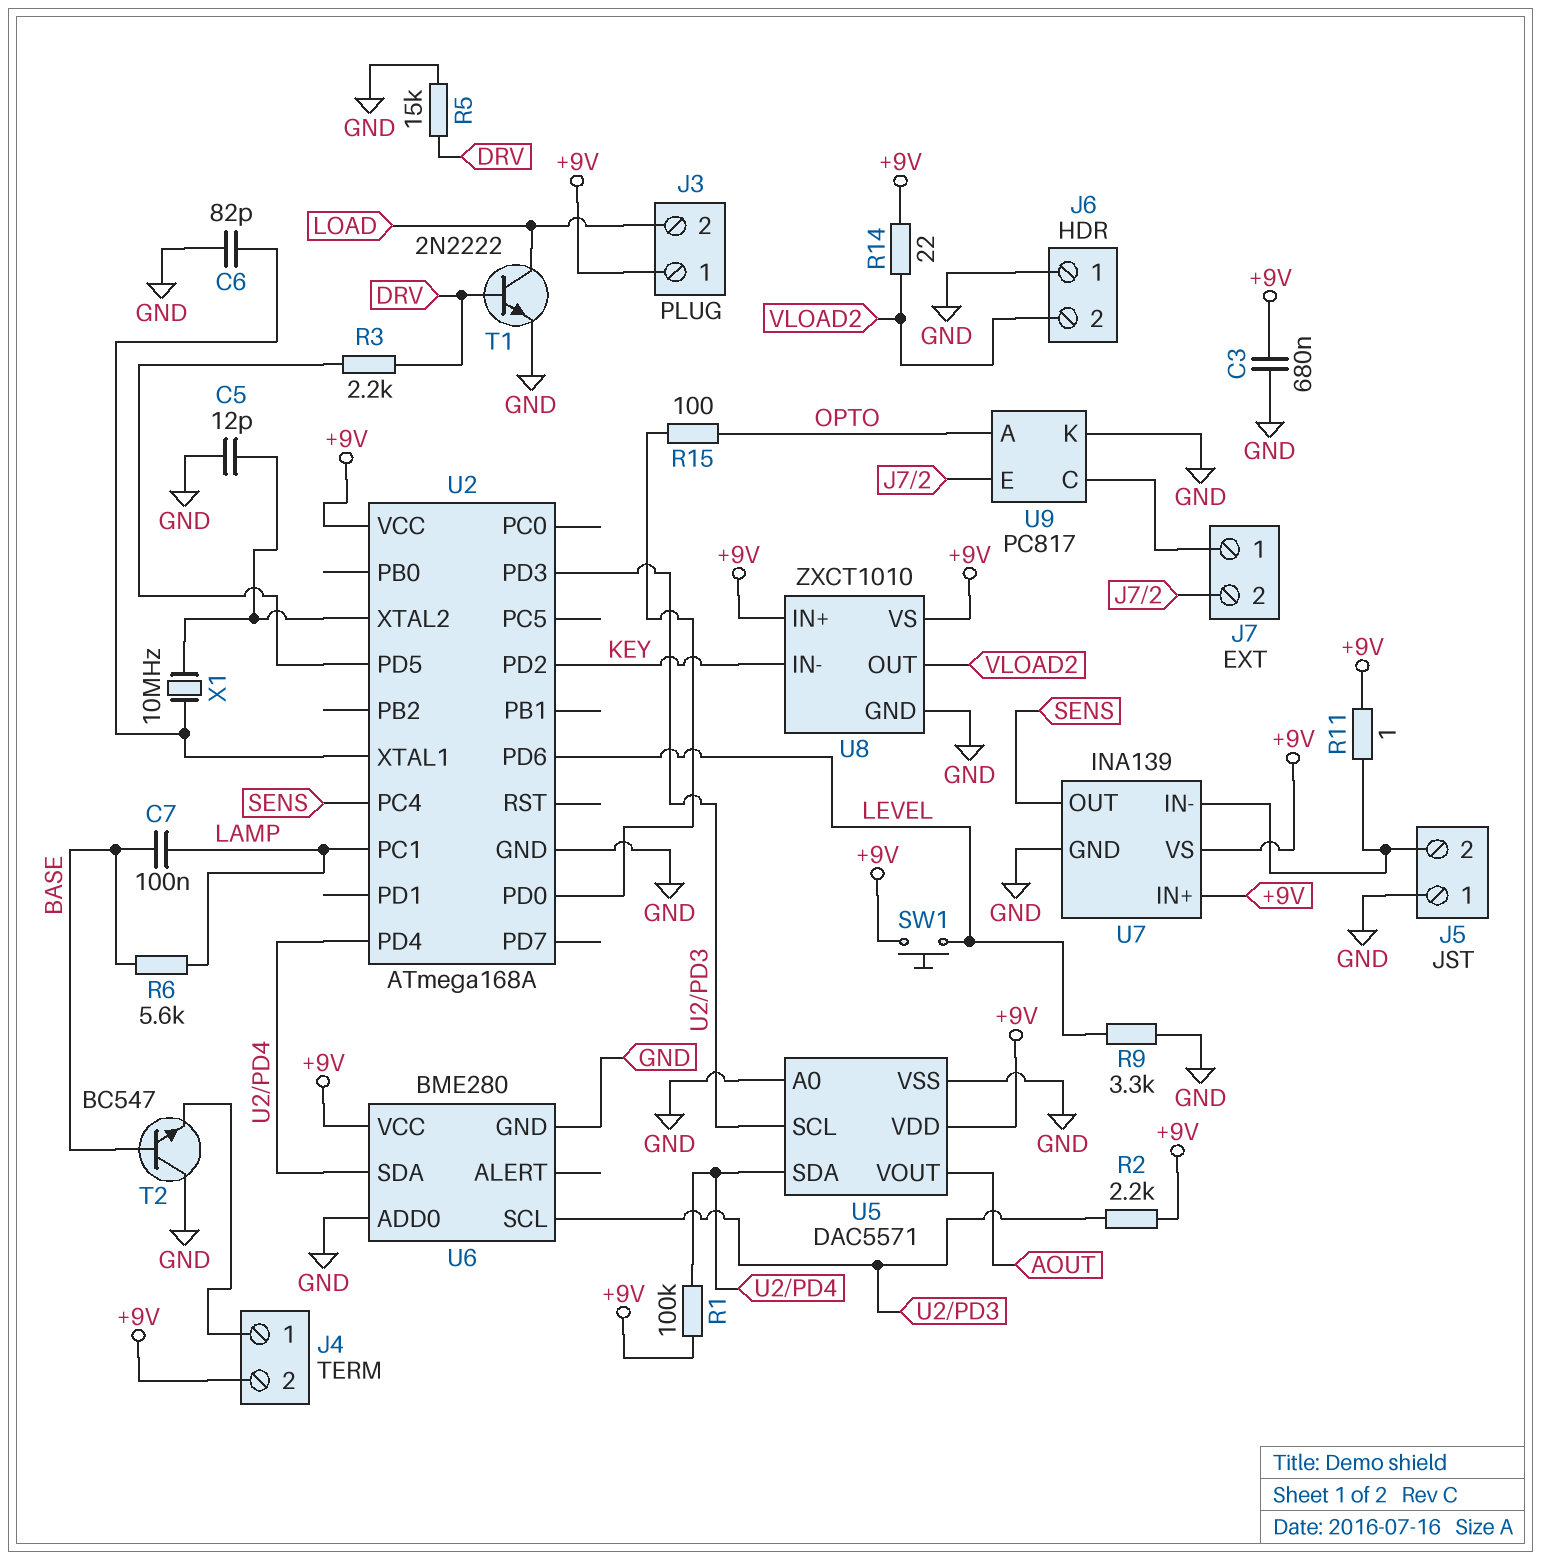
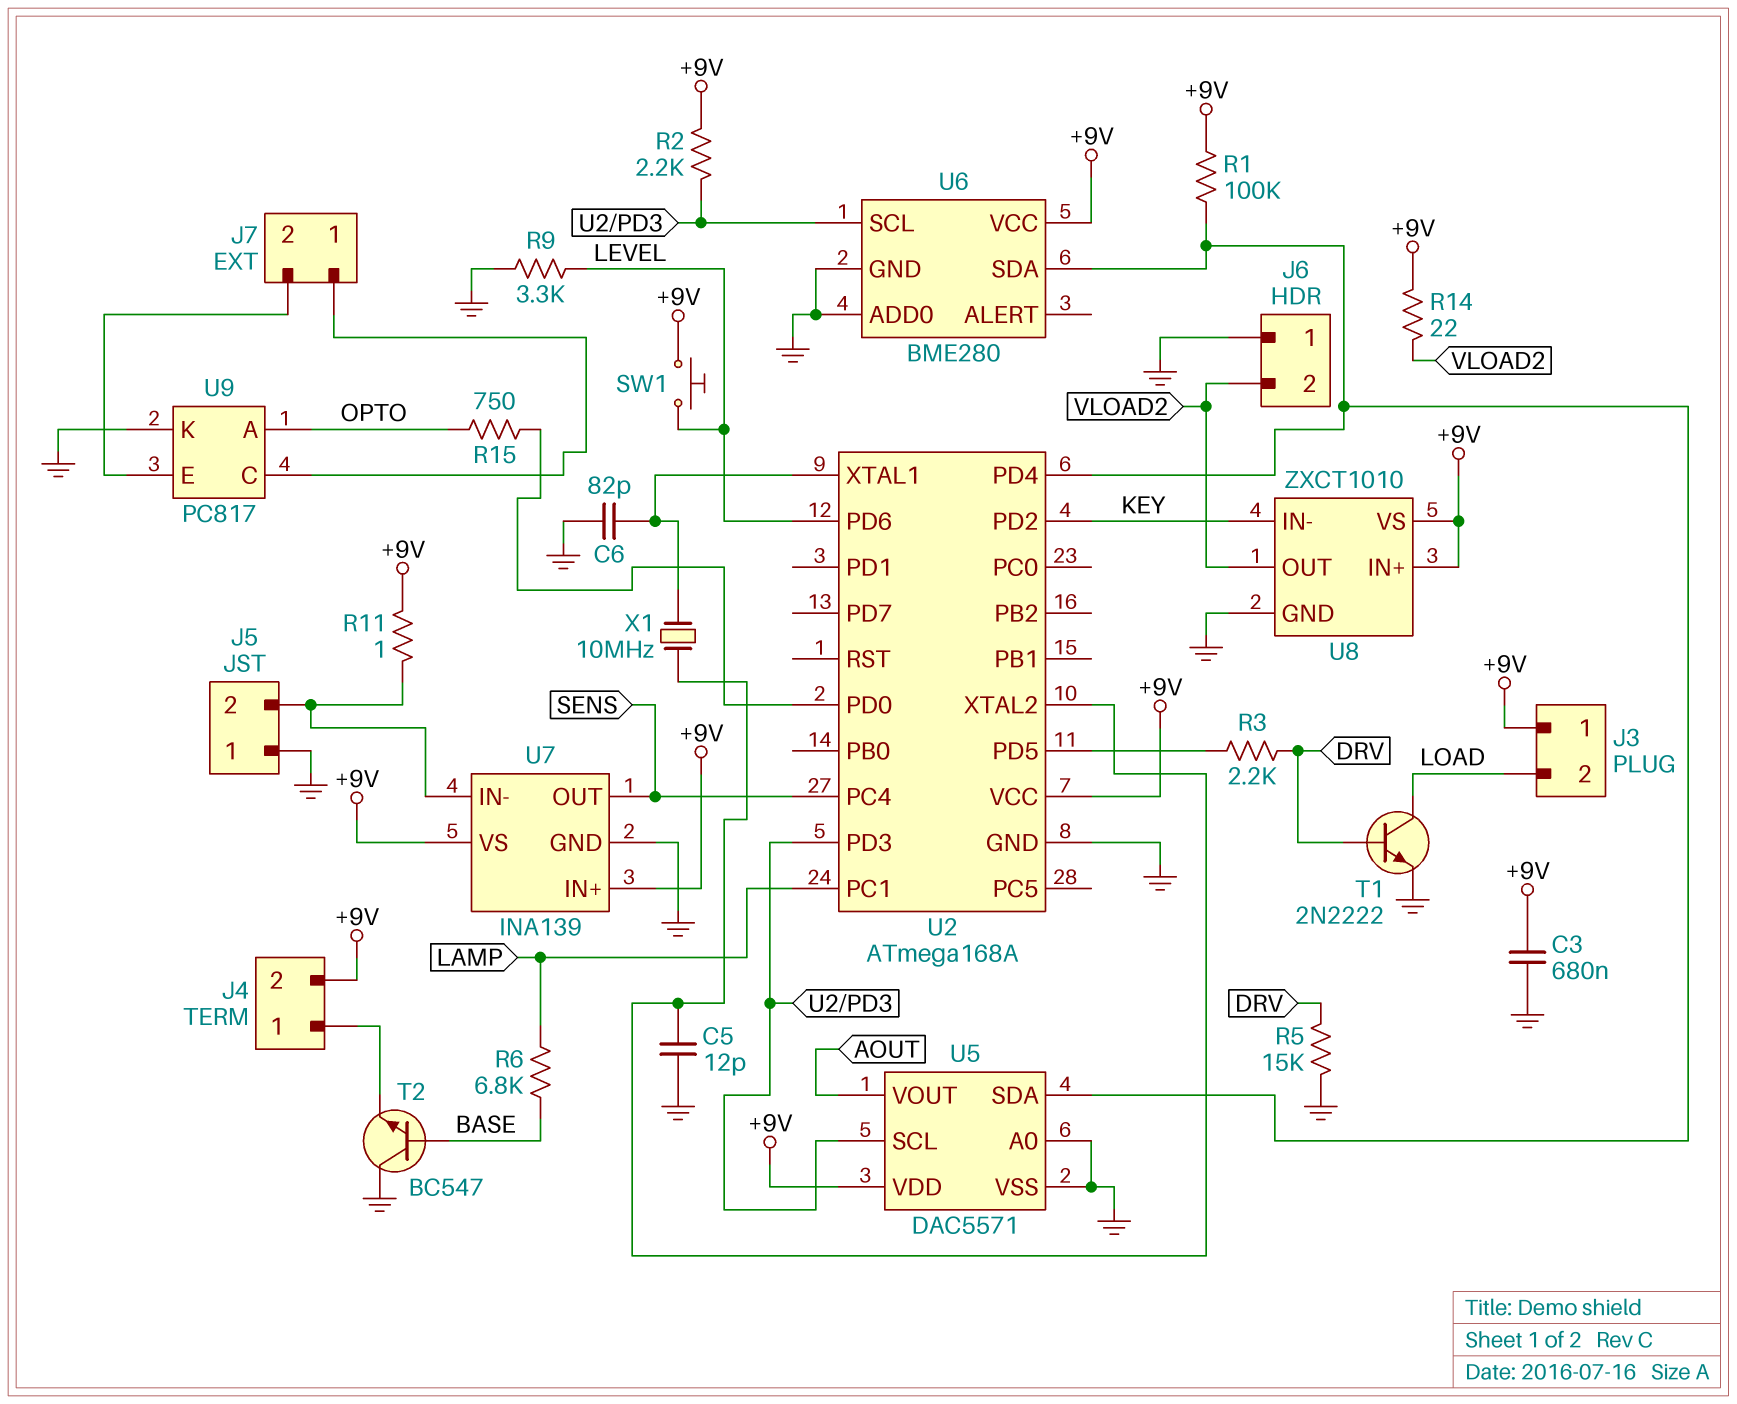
C7: 100nF (BASE, LAMP) -> none
R6: 5.6k (BASE, LAMP) -> 6.8k (BASE, LAMP)
R15: 100 (OPTO, U2/PD0) -> 750 (OPTO, U2/PD0)

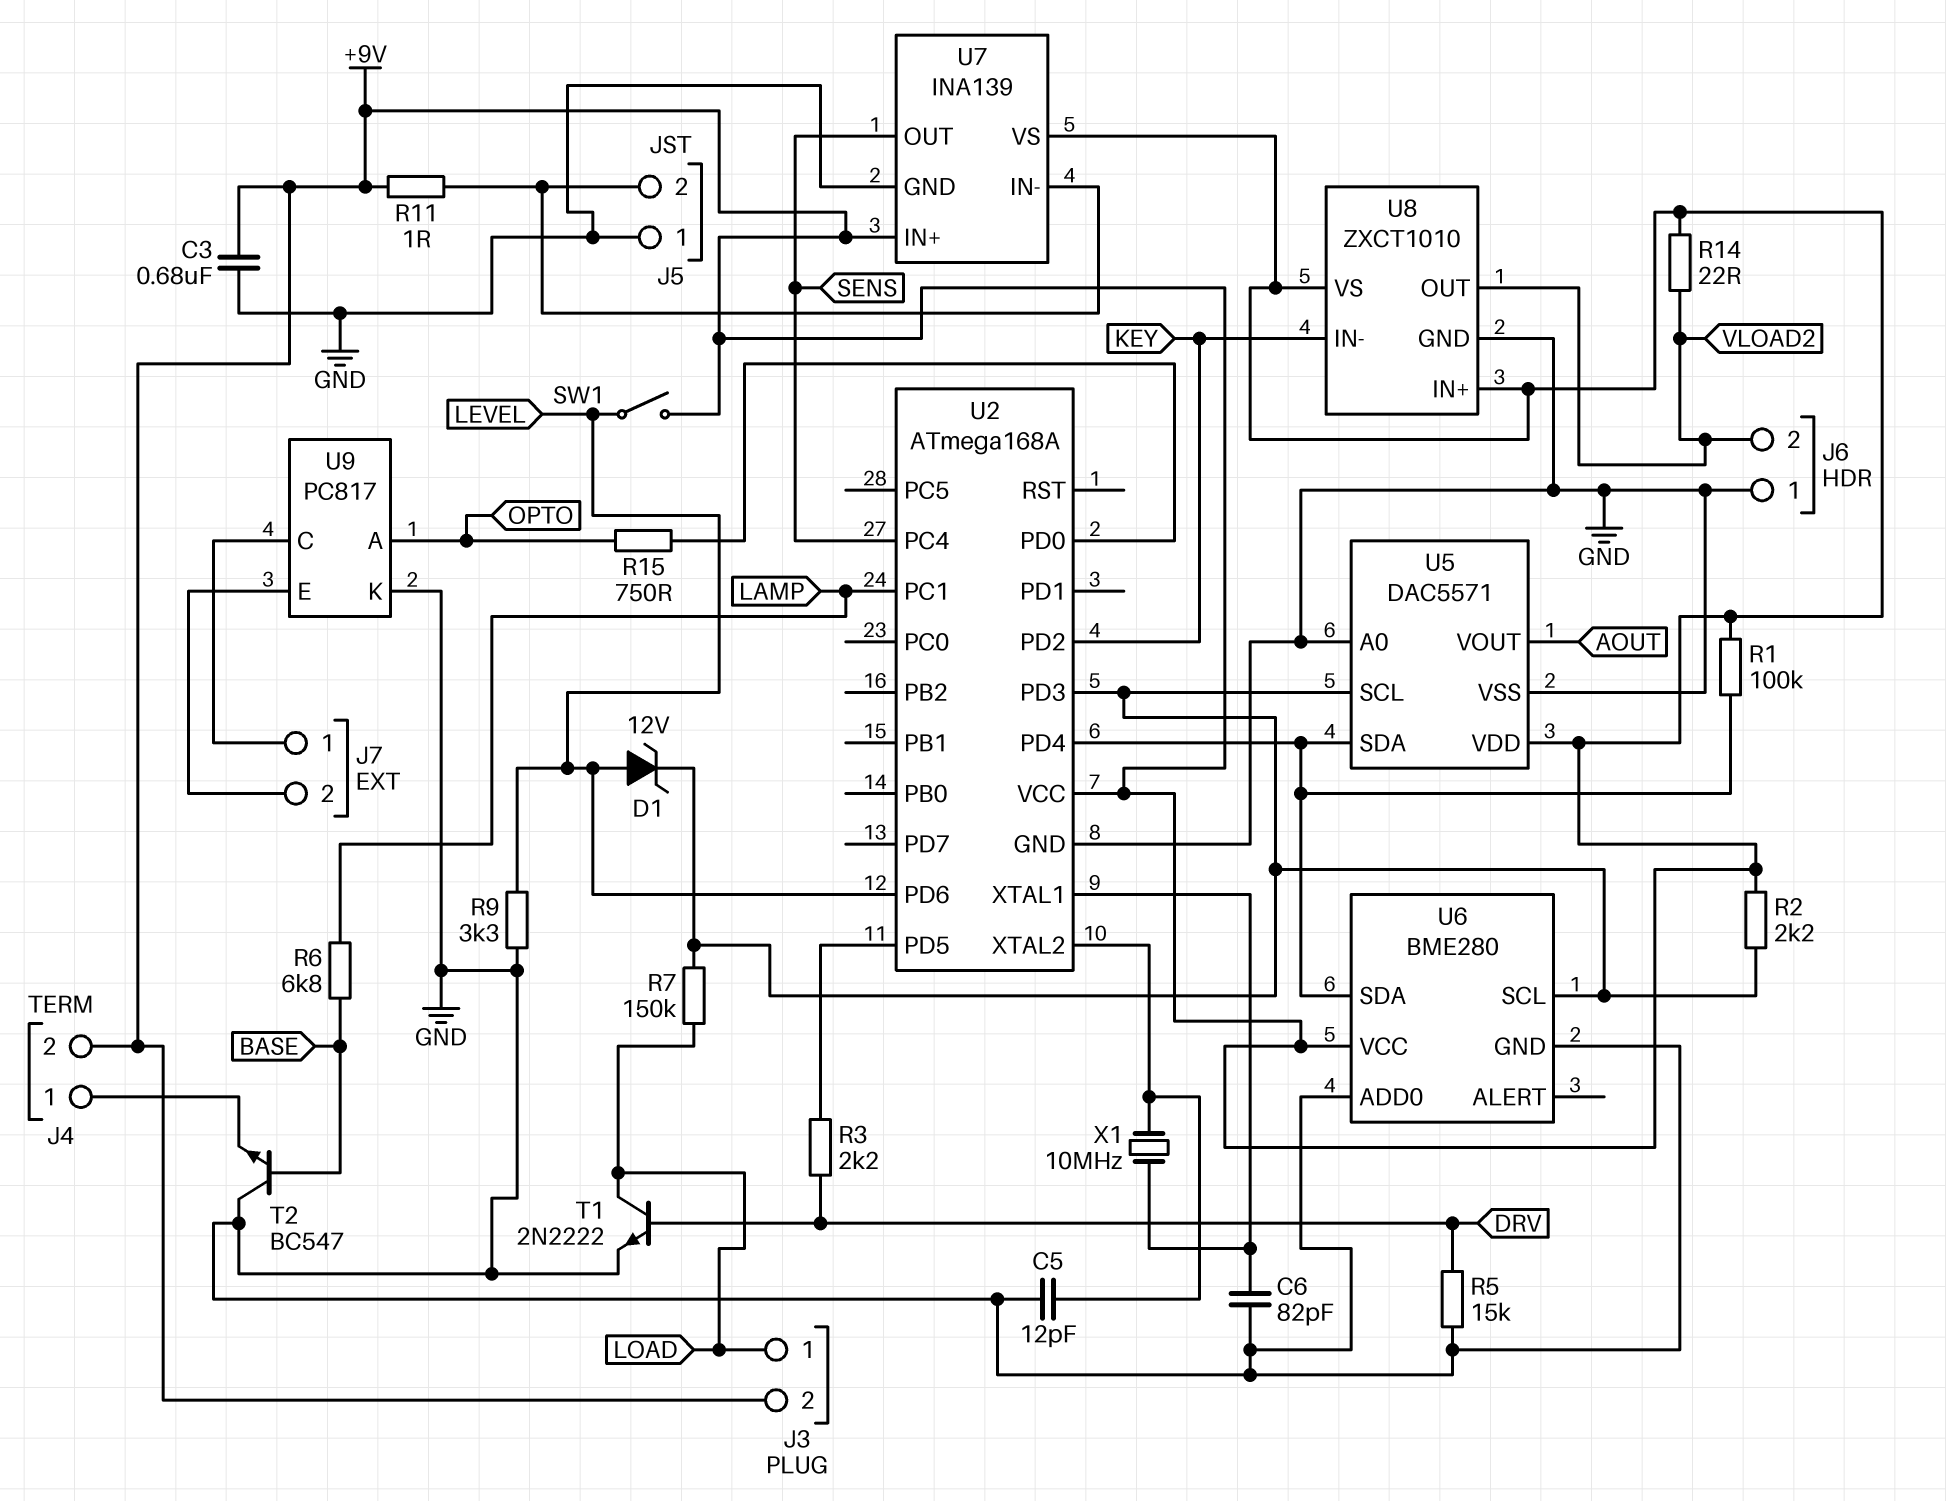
D1: none -> zener 12V (A LEVEL, K U2/PD3)
J3 pin 1: +9V -> LOAD
J3 pin 2: LOAD -> +9V
R7: none -> 150k (LOAD, U2/PD3)
SW1: button (+9V, LEVEL) -> switch (+9V, LEVEL)

